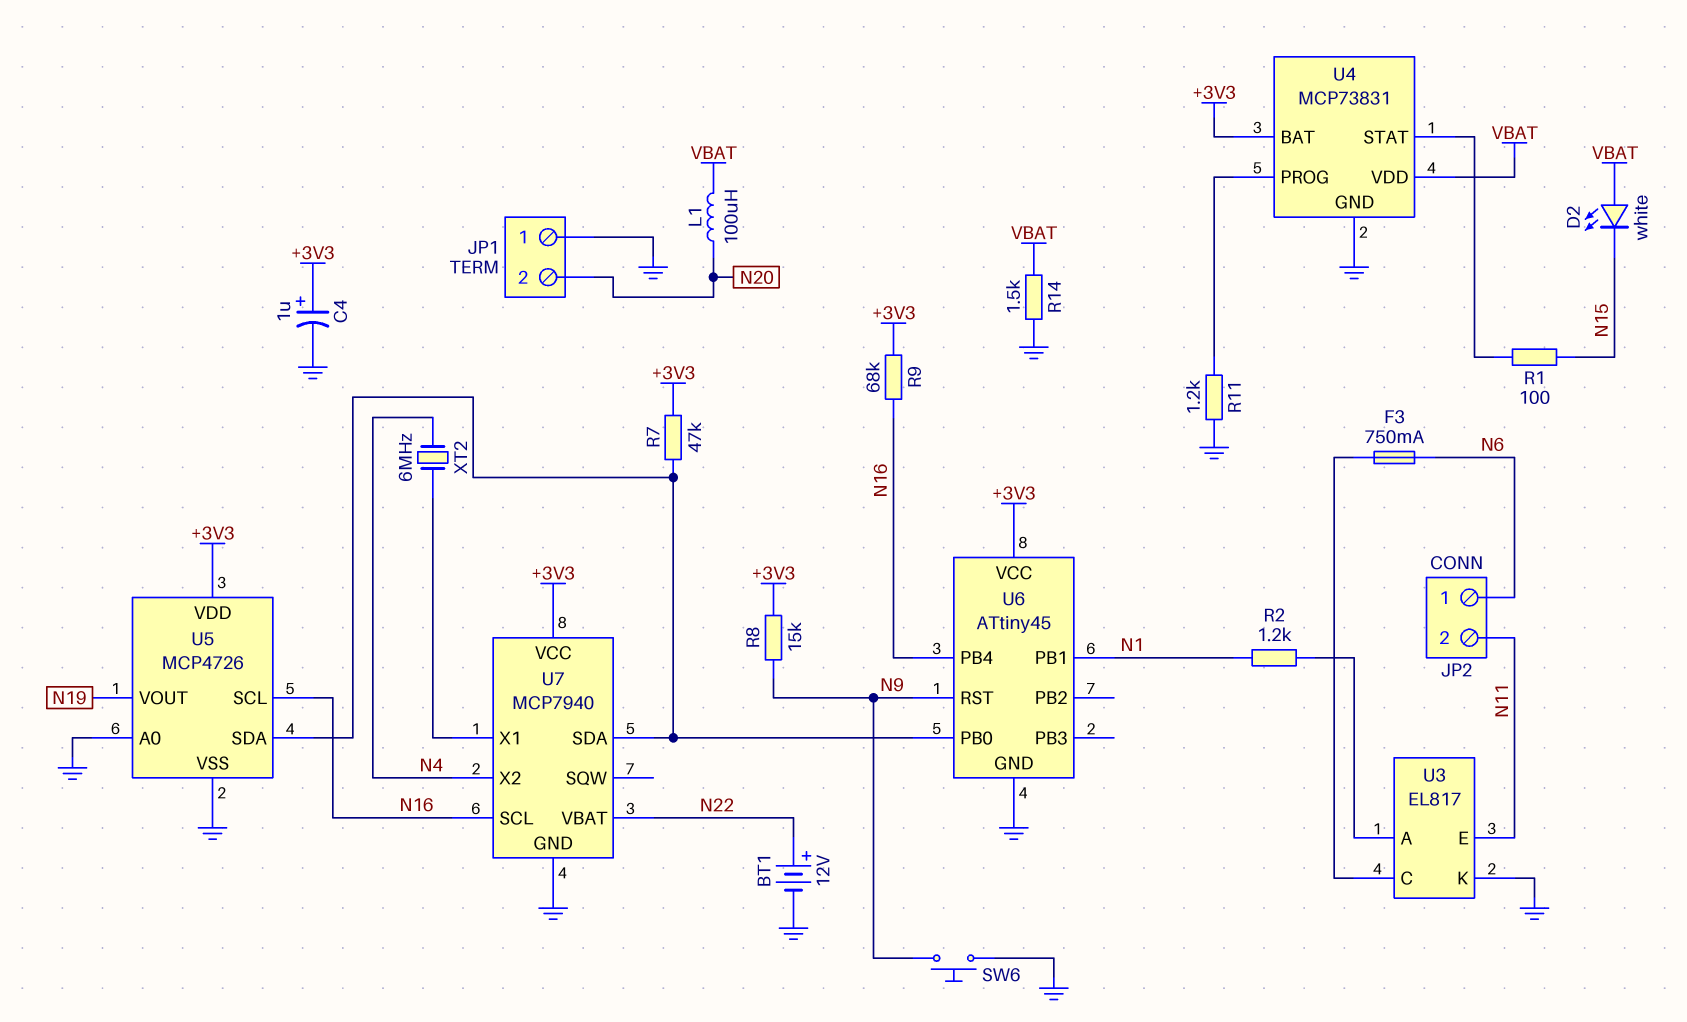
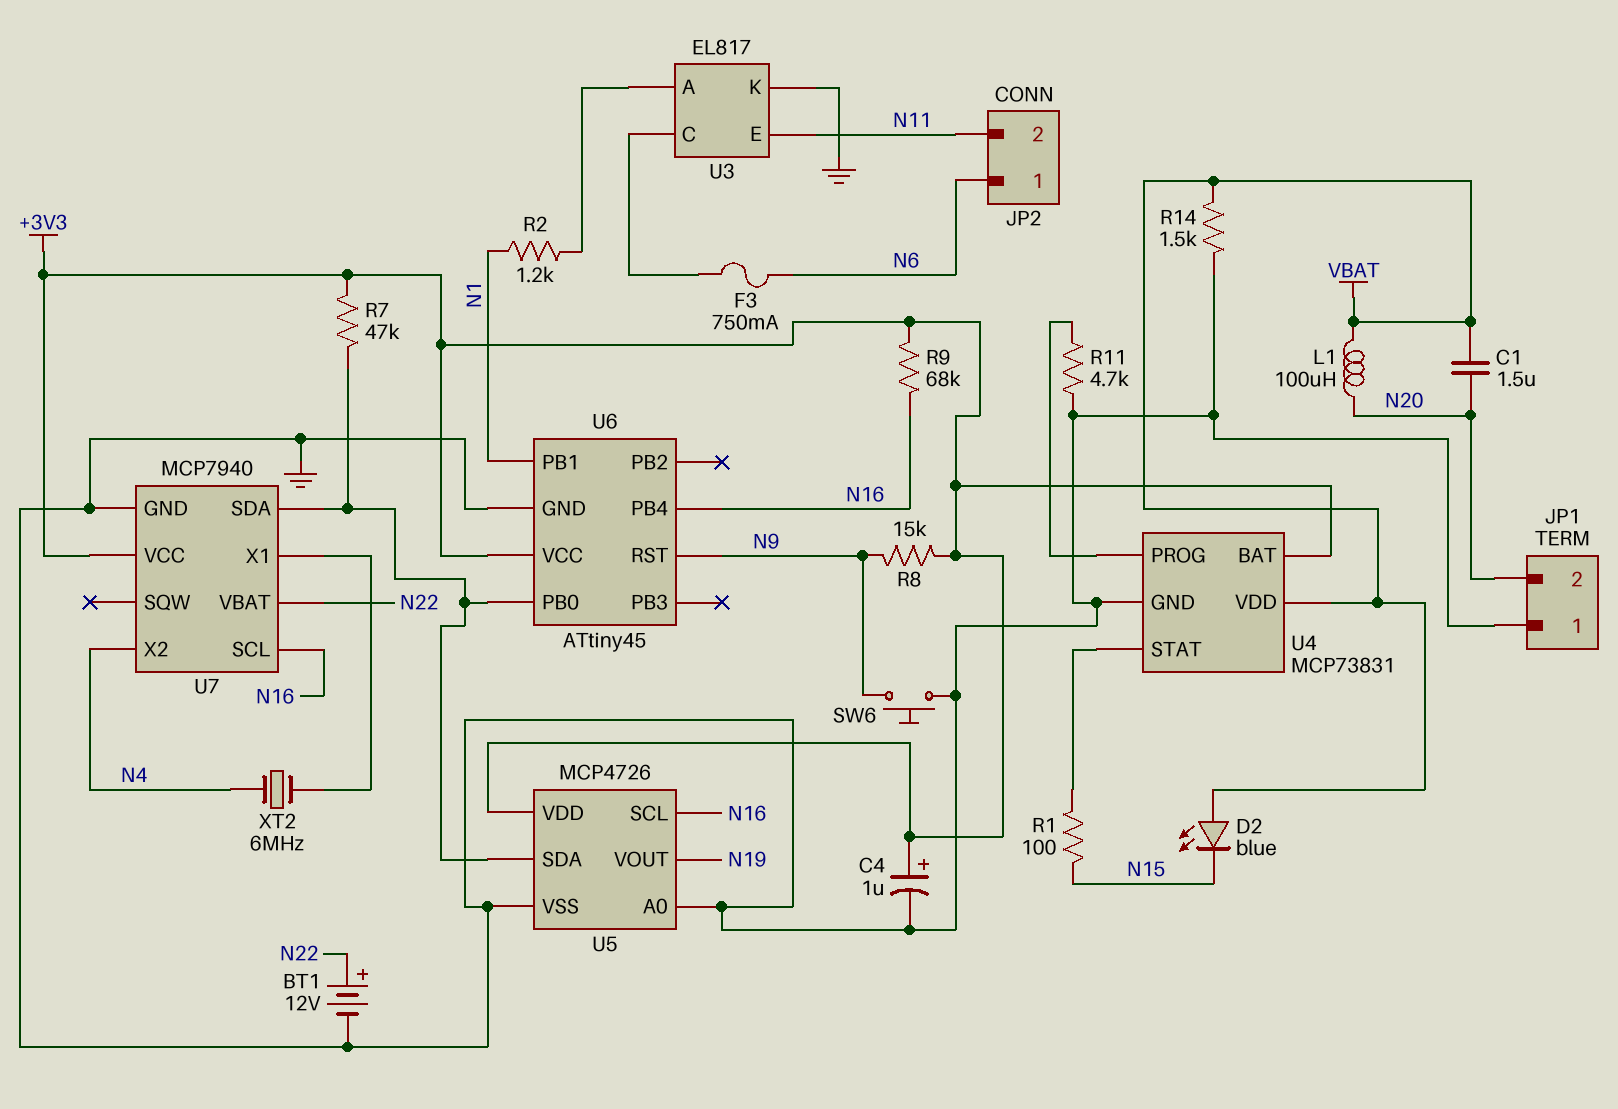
C1: none -> 1.5uF (N20, VBAT)
D2: LED white (A VBAT, K N15) -> LED blue (A VBAT, K N15)
R11: 1.2k (GND, U4/PROG) -> 4.7k (GND, U4/PROG)

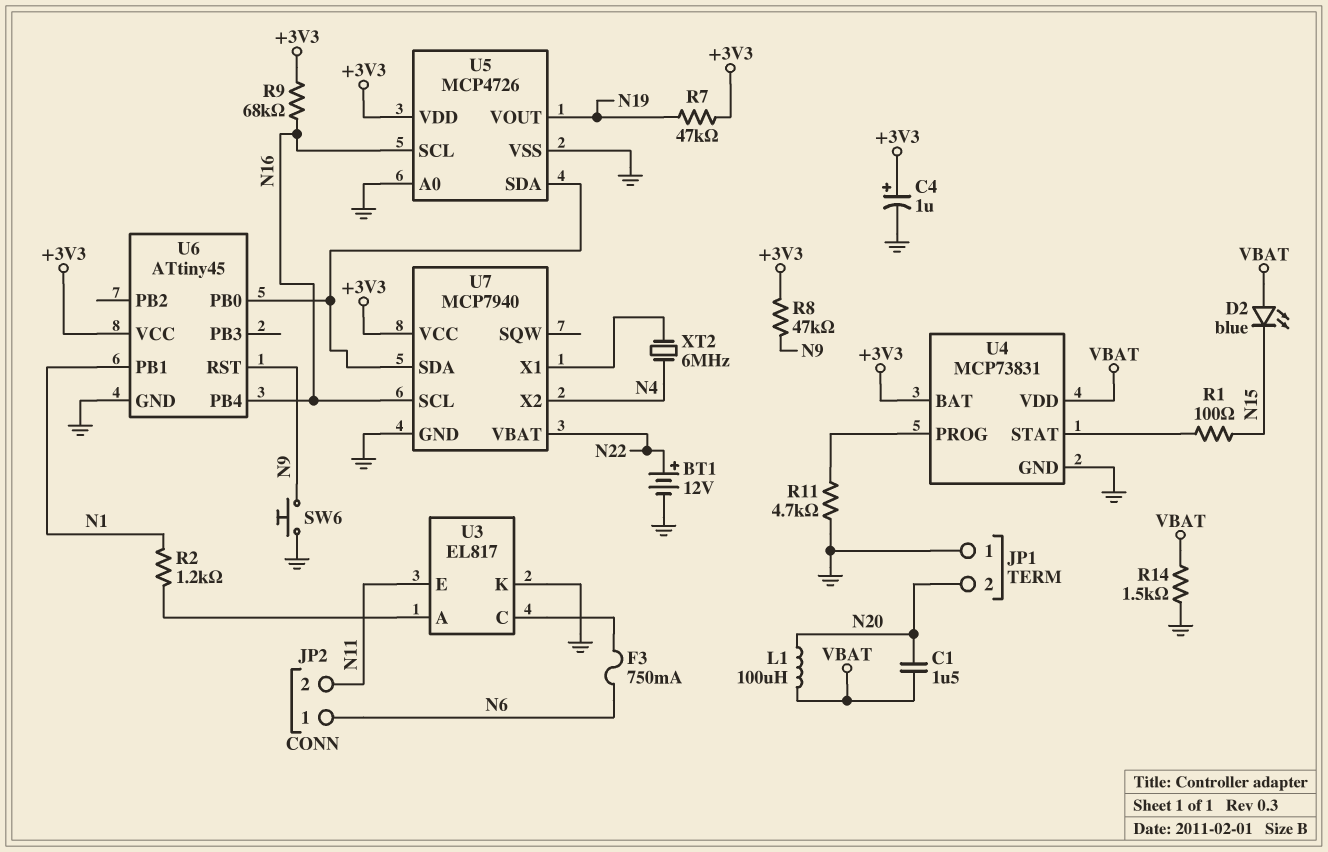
R7: 47k (+3V3, U5/SDA) -> 47k (+3V3, N19)
R8: 15k (+3V3, N9) -> 47k (+3V3, N9)

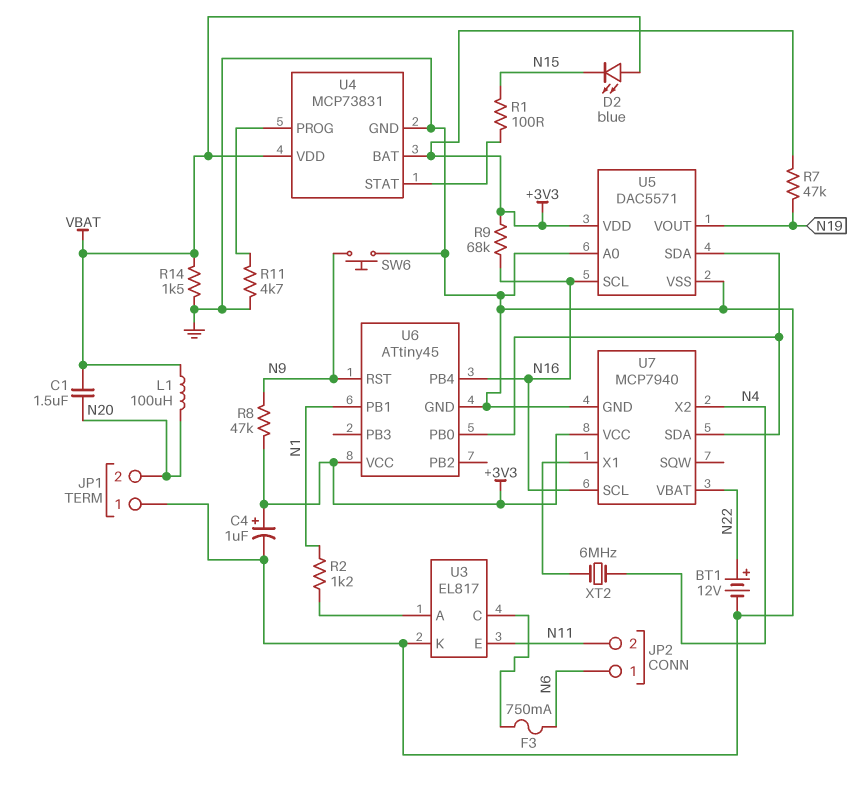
U5: MCP4726 -> DAC5571

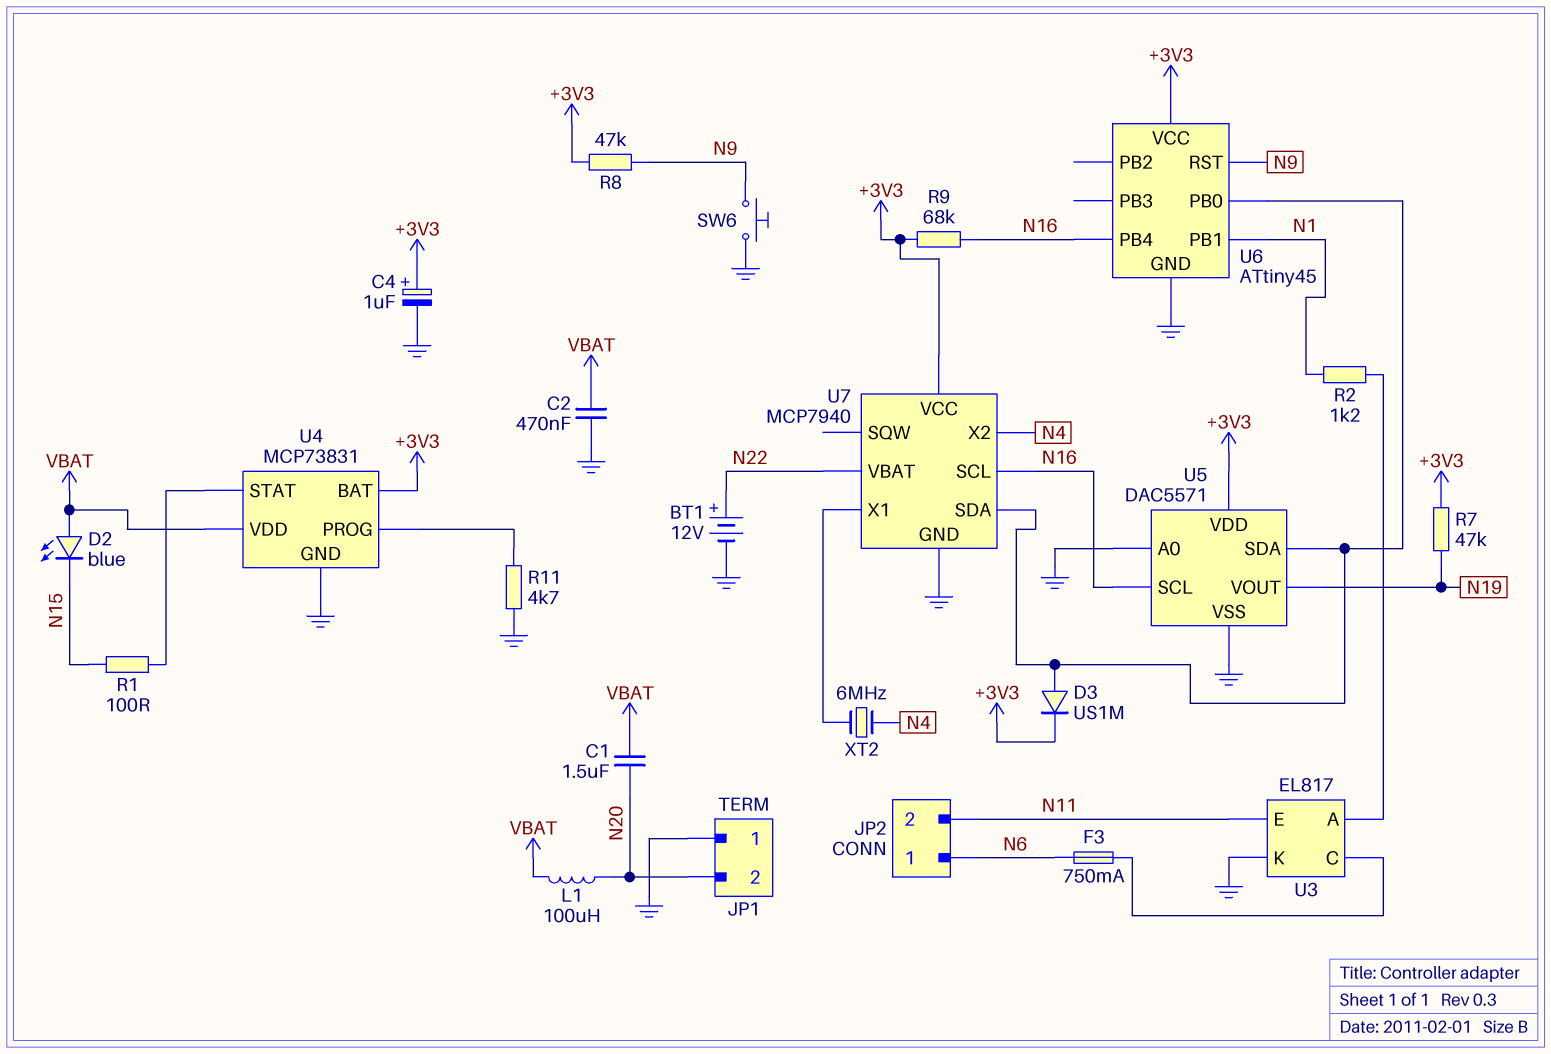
C2: none -> 470nF (GND, VBAT)
D3: none -> diode US1M (A U5/SDA, K +3V3)
R14: 1.5k (GND, VBAT) -> none

